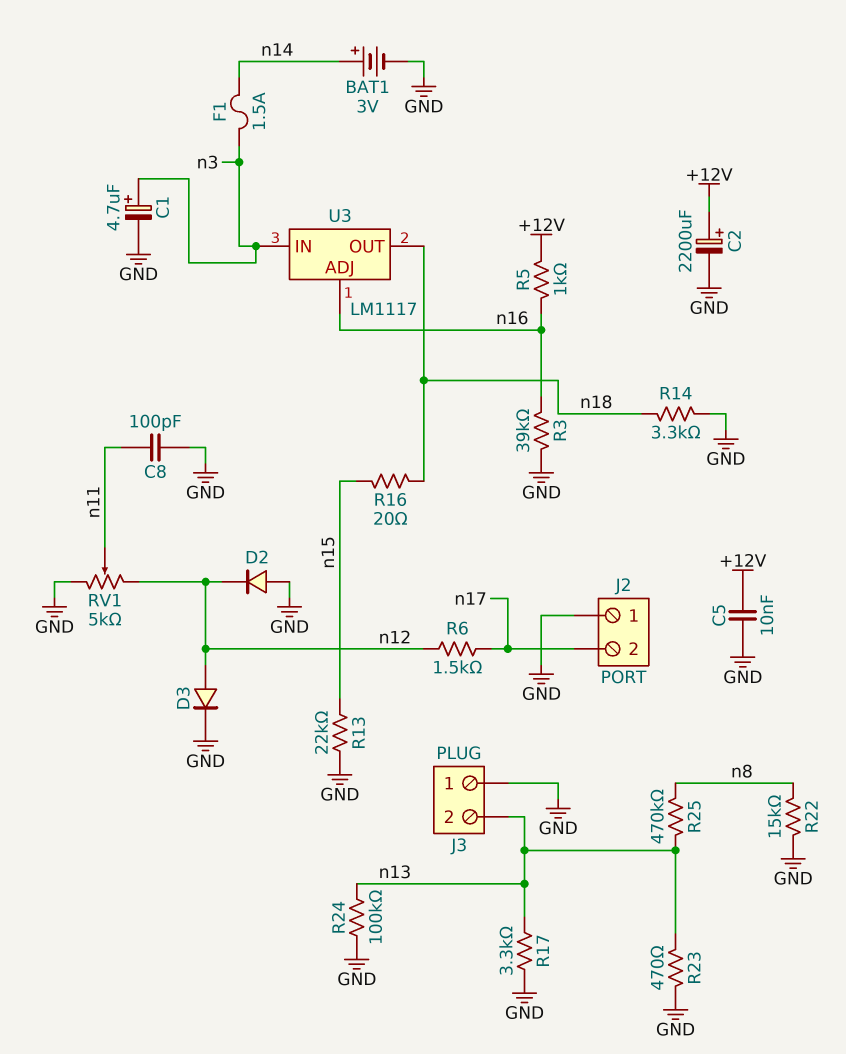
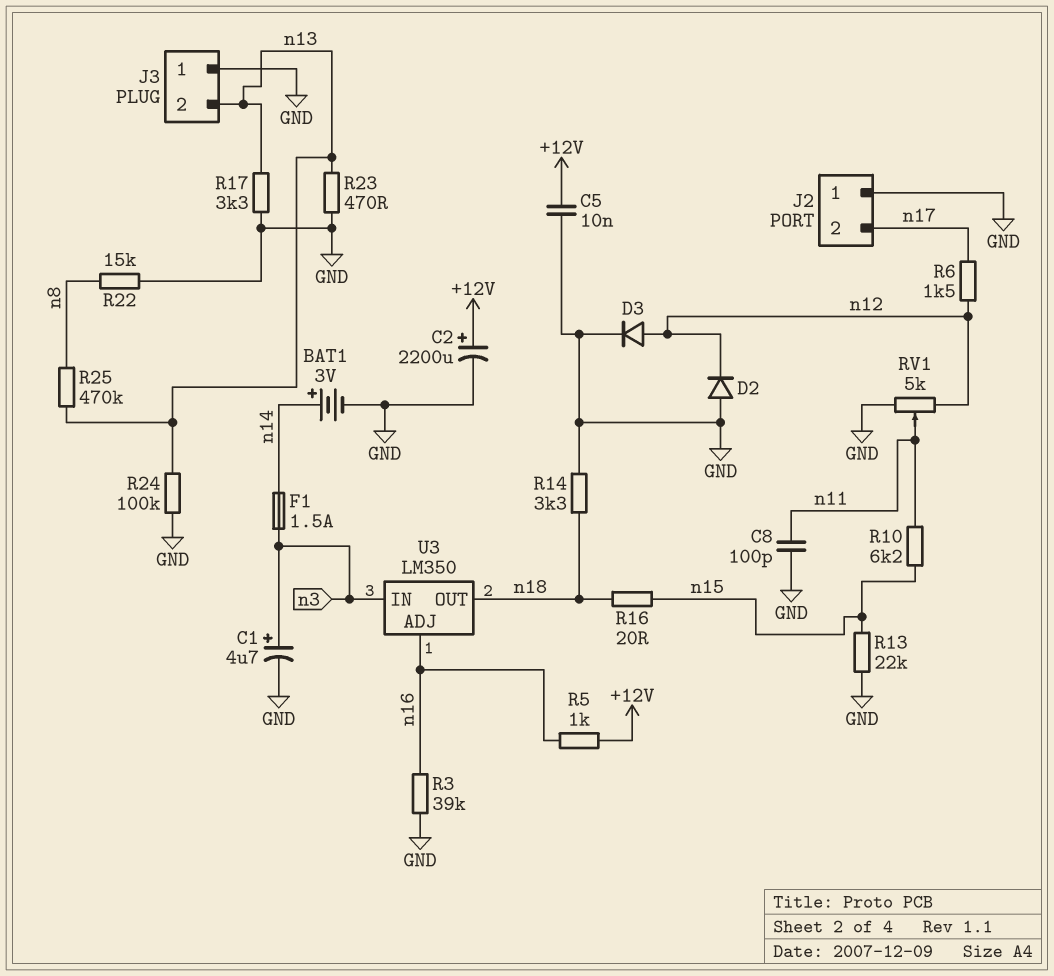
R10: none -> 6.2k (n11, n15)
U3: LM1117 -> LM350

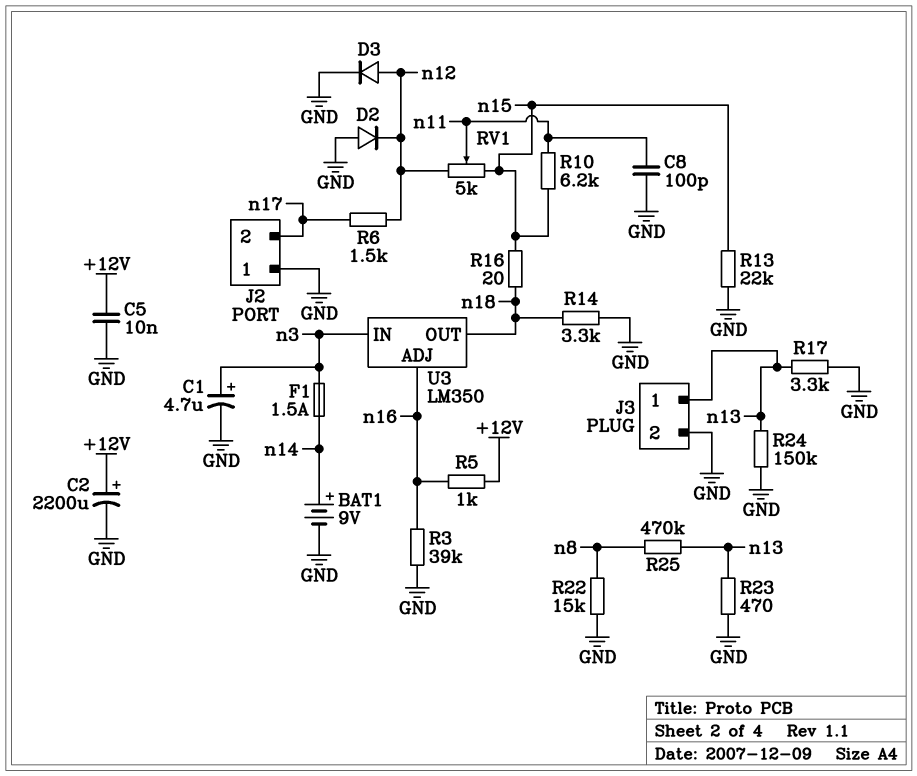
BAT1: 3V (plus n14, minus GND) -> 9V (plus n14, minus GND)
J3 pin 1: GND -> n13
J3 pin 2: n13 -> GND
R24: 100k (GND, n13) -> 150k (GND, n13)
RV1: 5k (GND, n12, wiper n11) -> 5k (n12, n15, wiper n11)

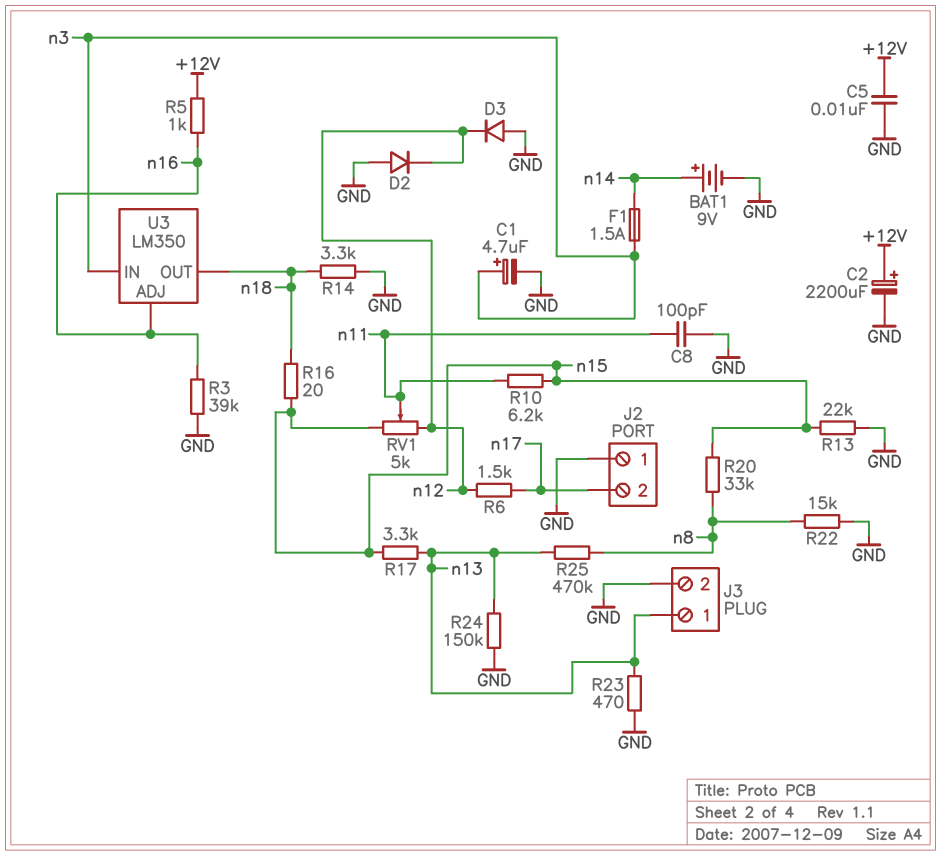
D3: diode (A n12, K GND) -> diode (A GND, K n12)
R17: 3.3k (GND, n13) -> 3.3k (n13, n15)
R20: none -> 33k (n8, n15)

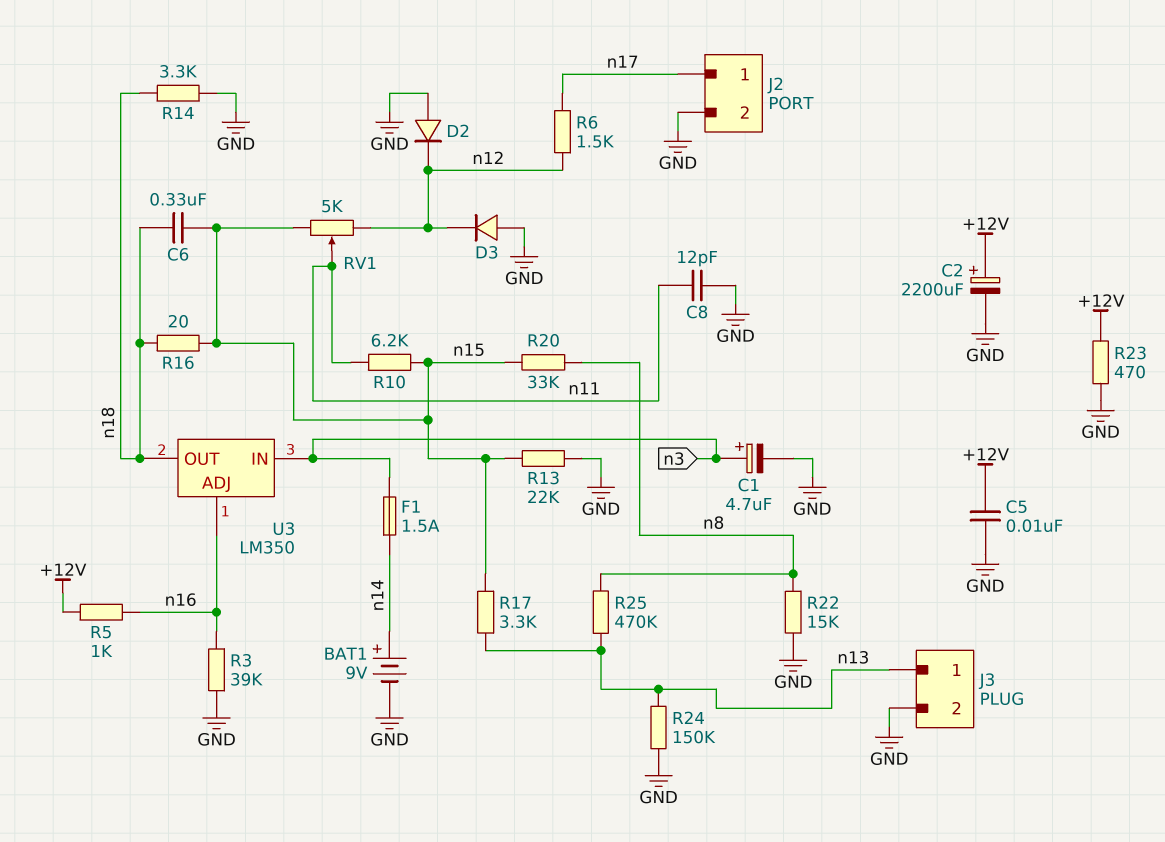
C6: none -> 330nF (n15, n18)
C8: 100pF (GND, n11) -> 12pF (GND, n11)
J2 pin 1: GND -> n17
J2 pin 2: n17 -> GND
R23: 470 (GND, n13) -> 470 (+12V, GND)

